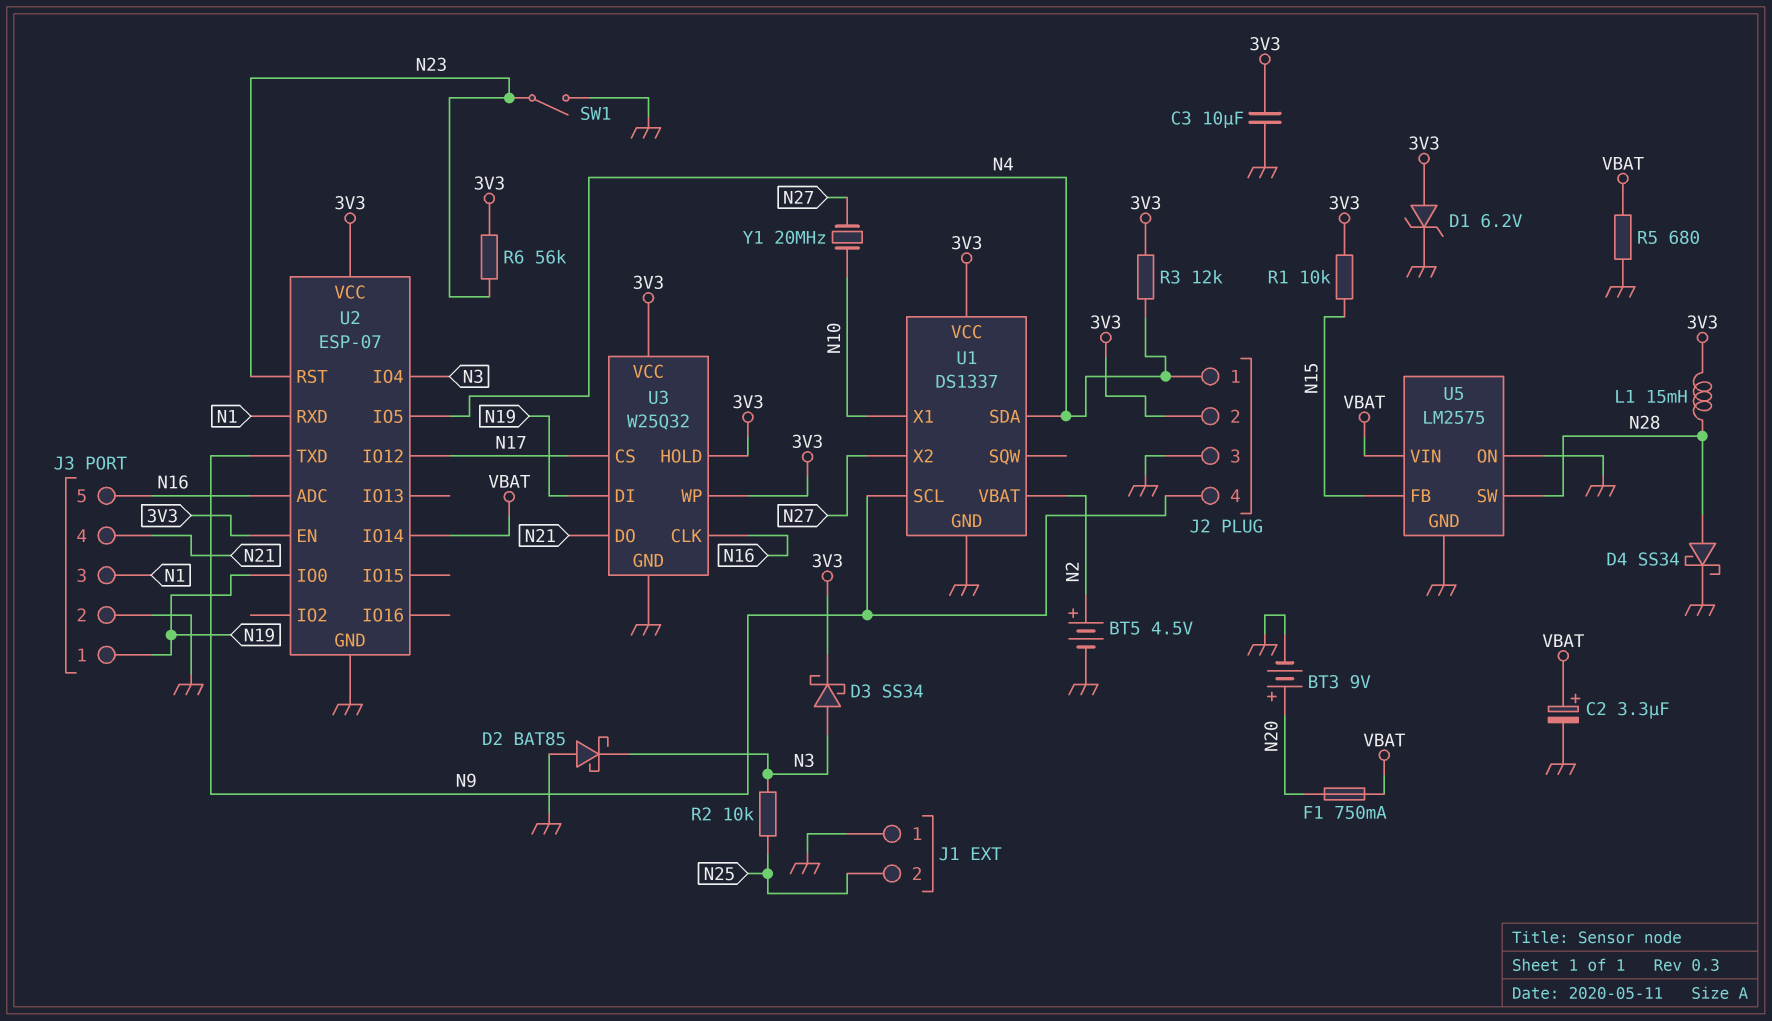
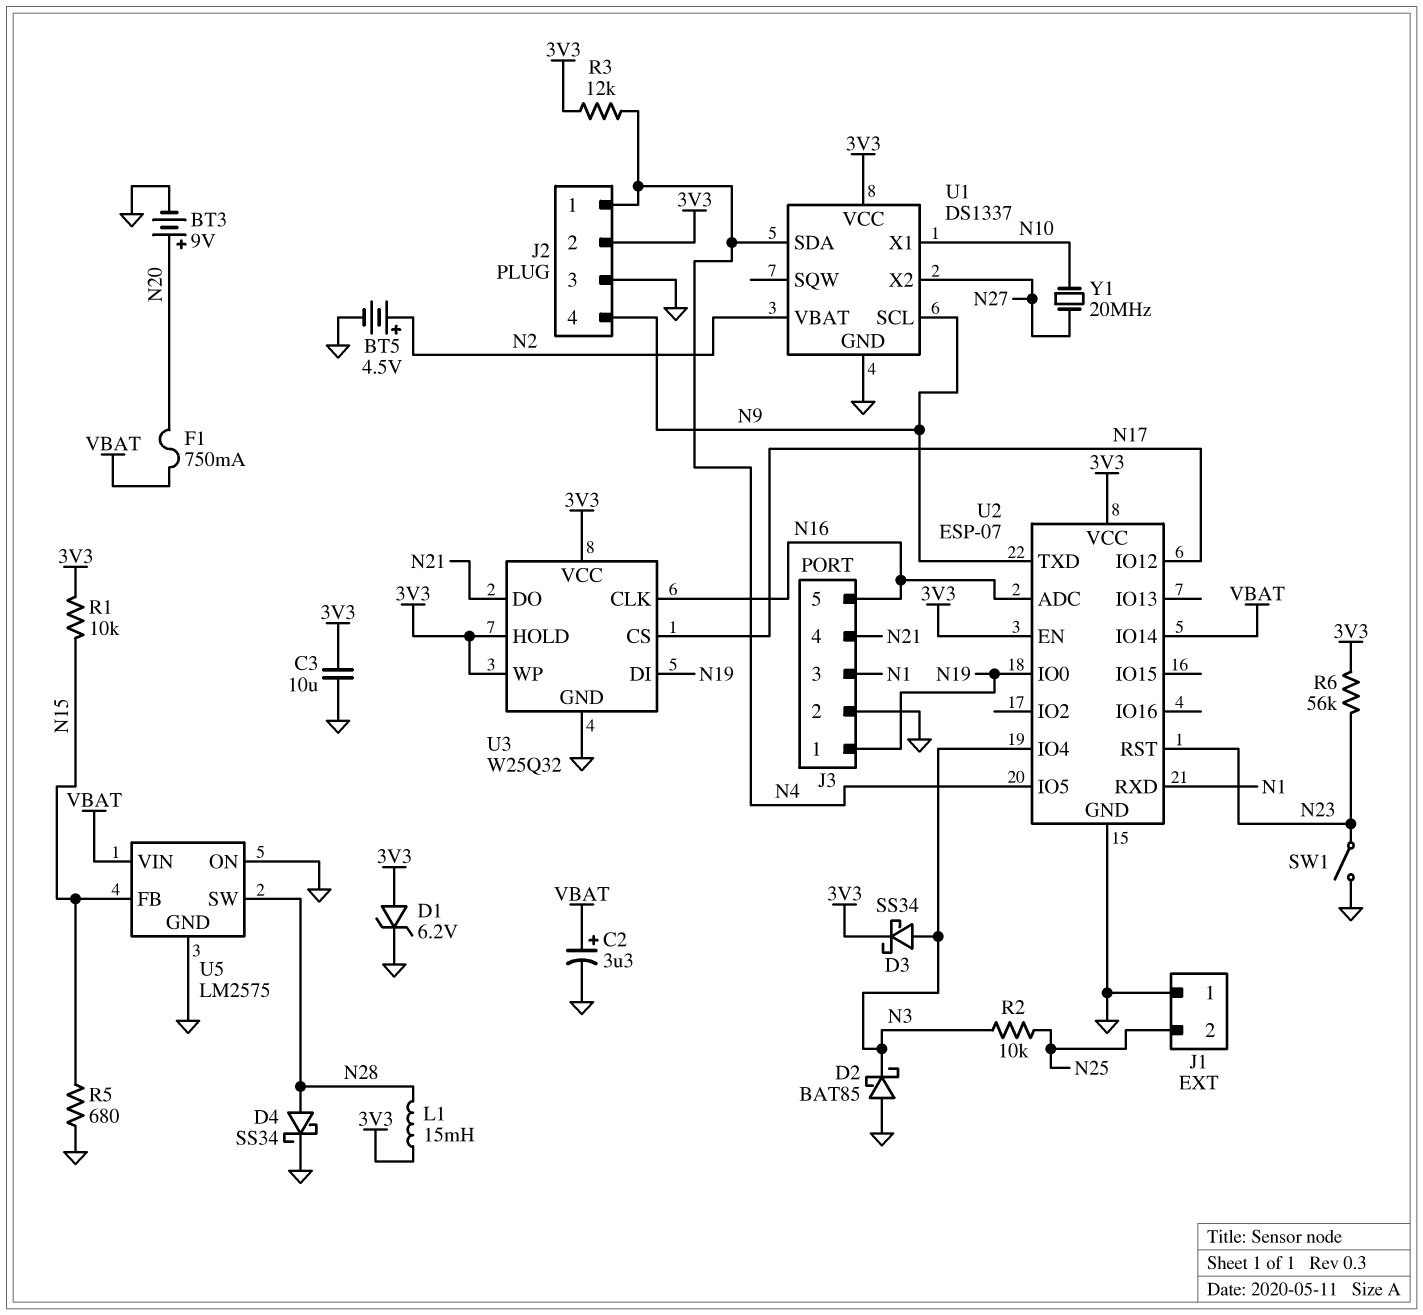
R5: 680 (GND, VBAT) -> 680 (GND, N15)

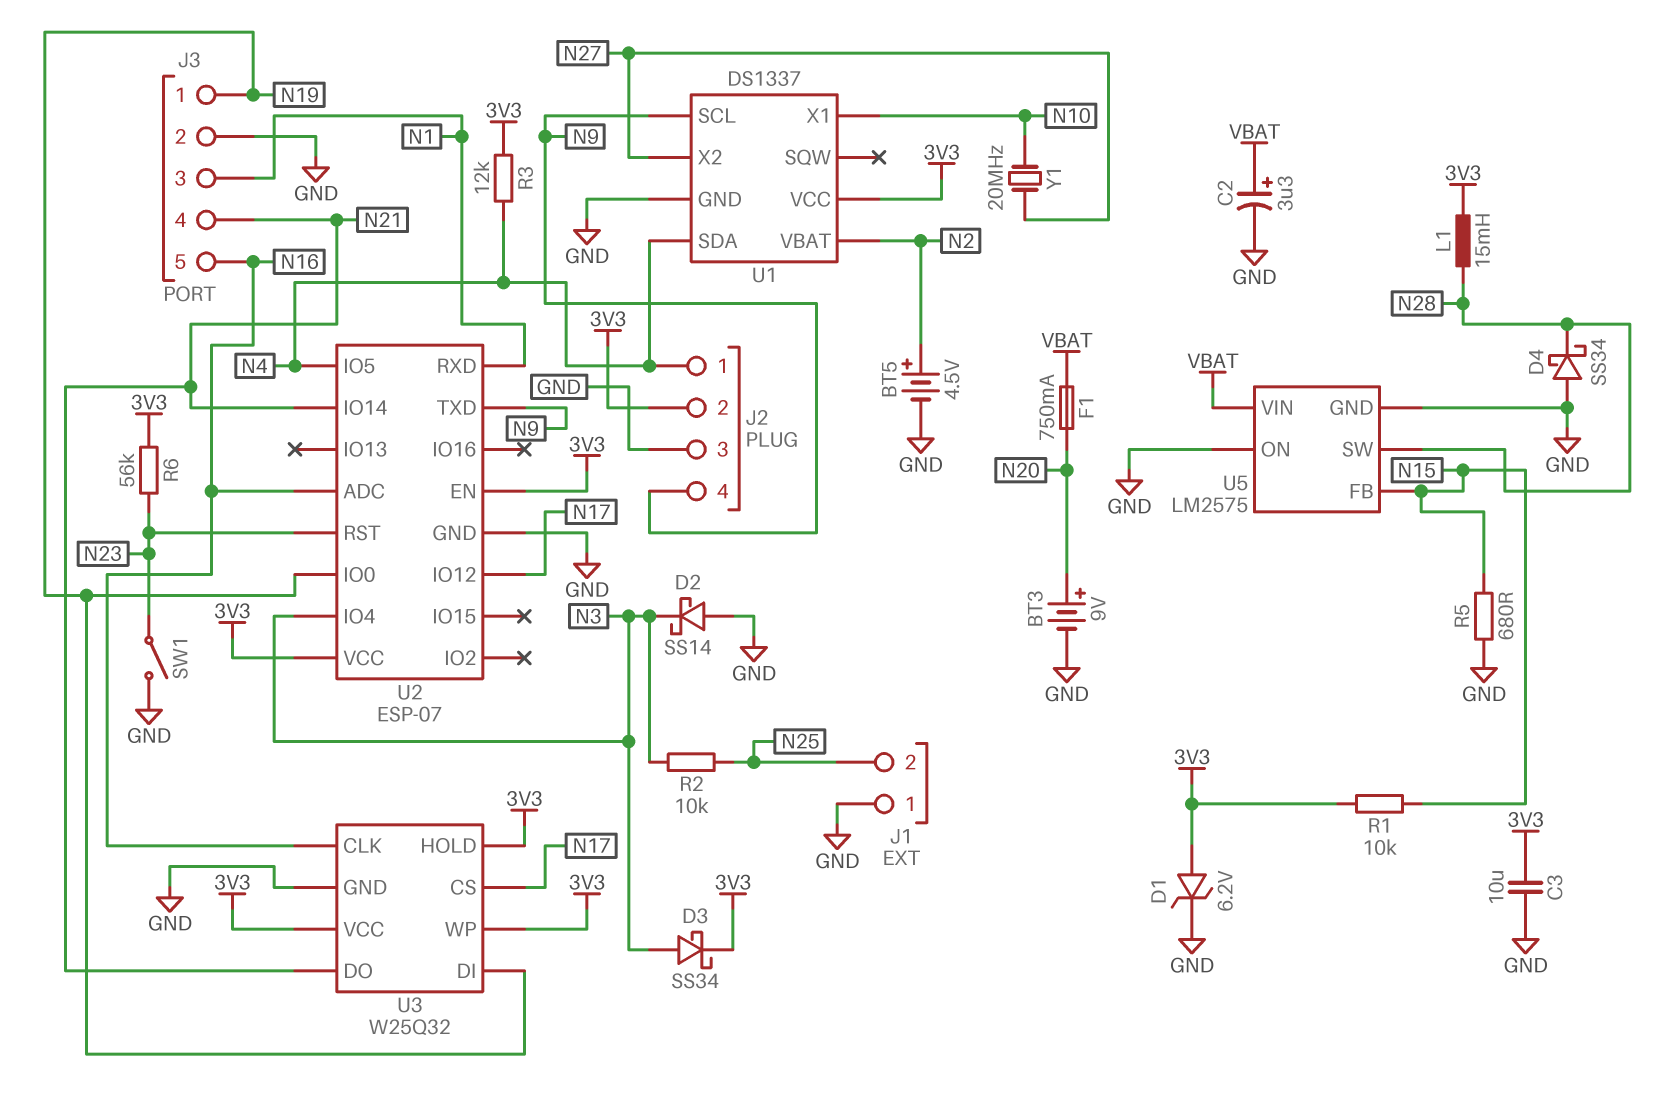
D2: schottky BAT85 (A GND, K N3) -> schottky SS14 (A GND, K N3)
D4: schottky SS34 (A N28, K GND) -> schottky SS34 (A GND, K N28)
U2 pin IO14: VBAT -> N21

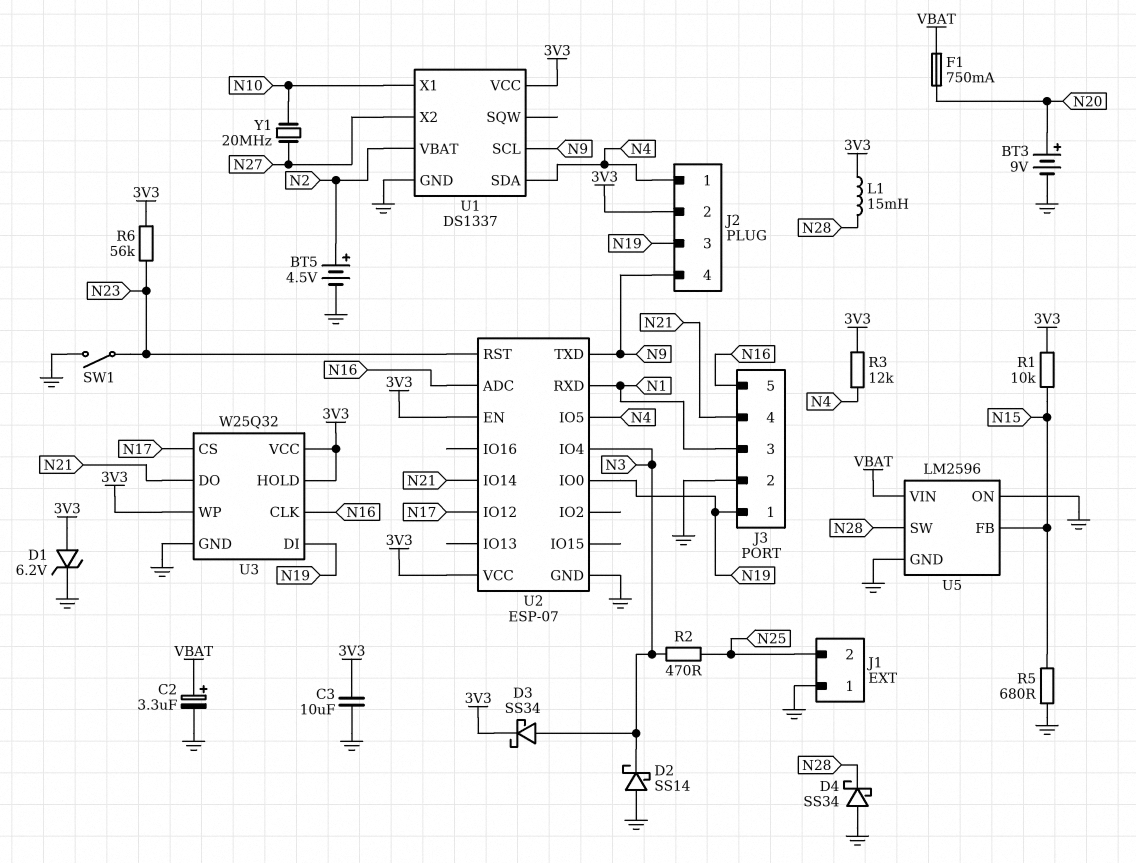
J2 pin 3: GND -> N19
R2: 10k (N3, N25) -> 470 (N3, N25)
U5: LM2575 -> LM2596

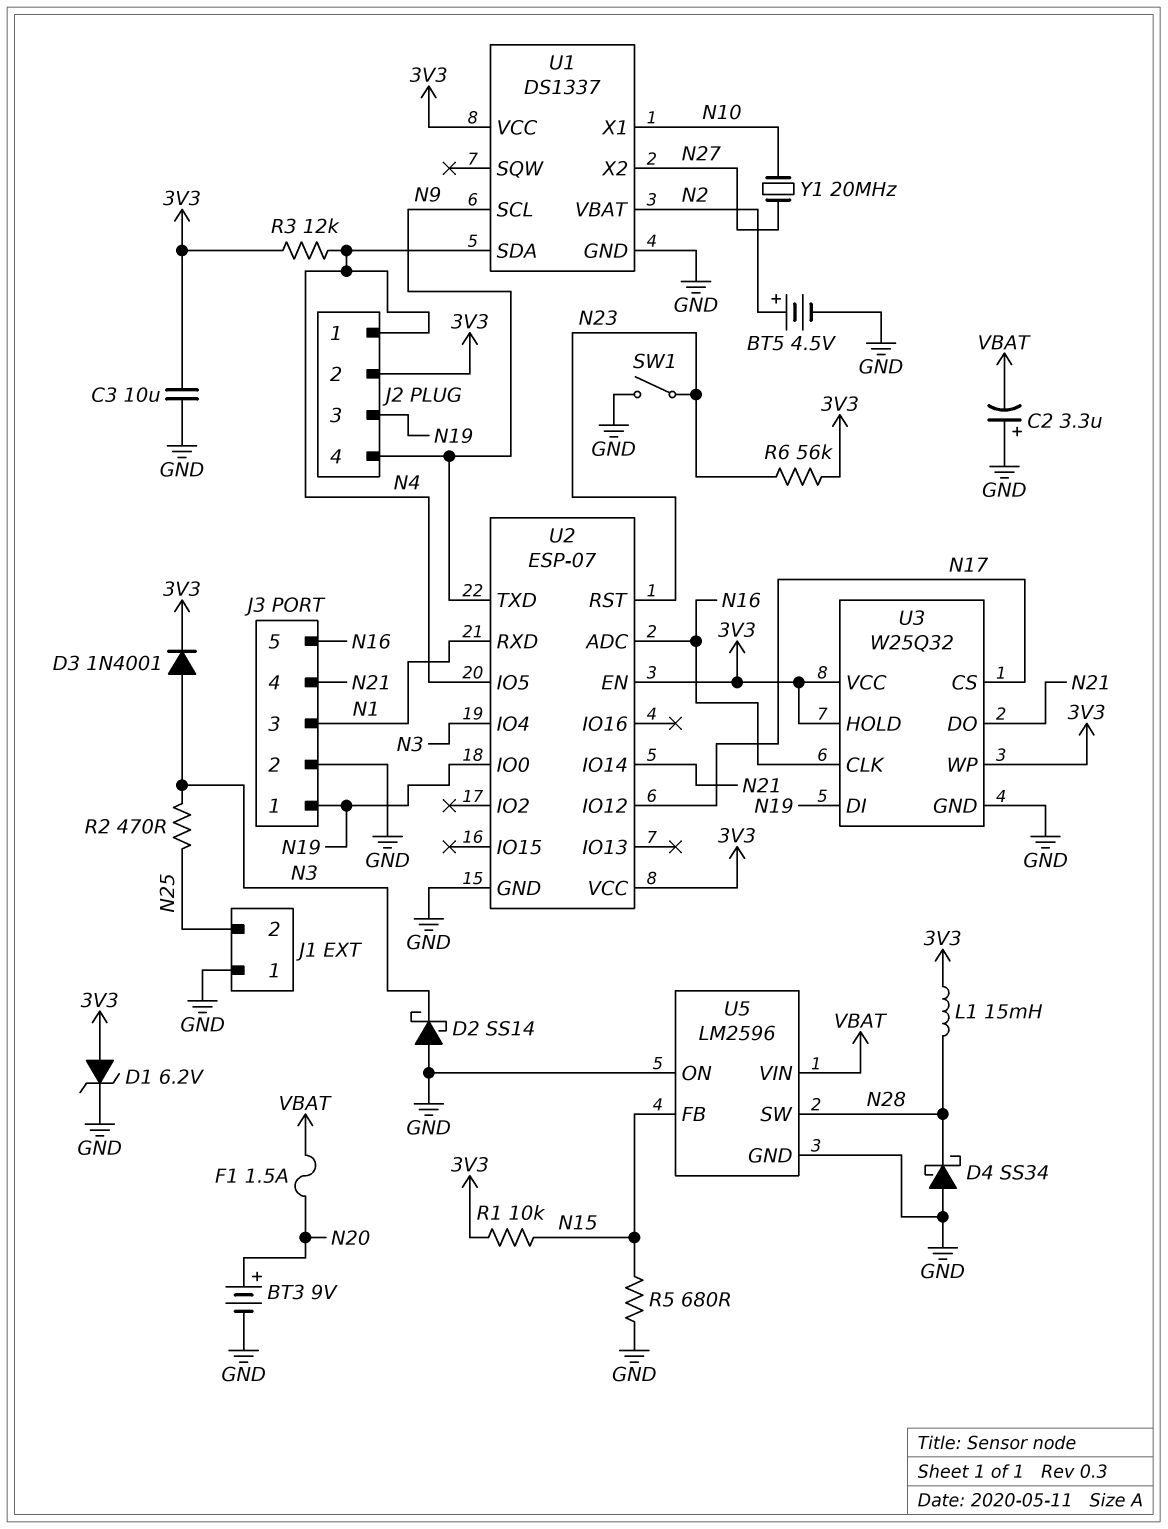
C2: 3.3uF (plus VBAT, minus GND) -> 3.3uF (plus GND, minus VBAT)
D3: schottky SS34 (A N3, K 3V3) -> diode 1N4001 (A N3, K 3V3)
F1: 750mA (N20, VBAT) -> 1.5A (N20, VBAT)

